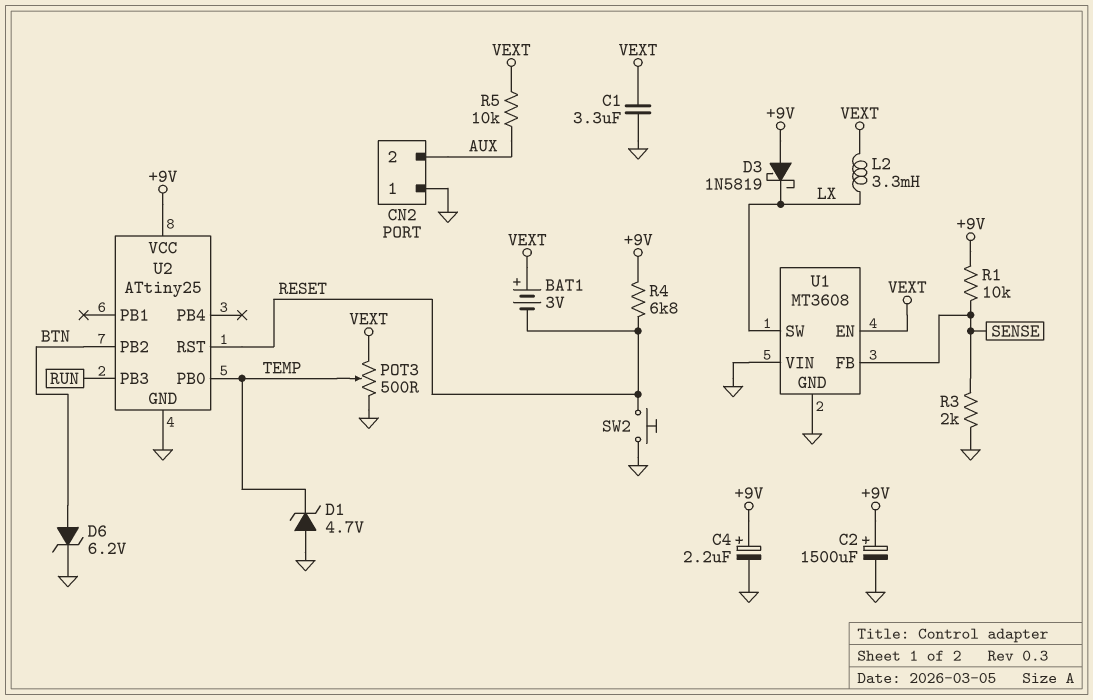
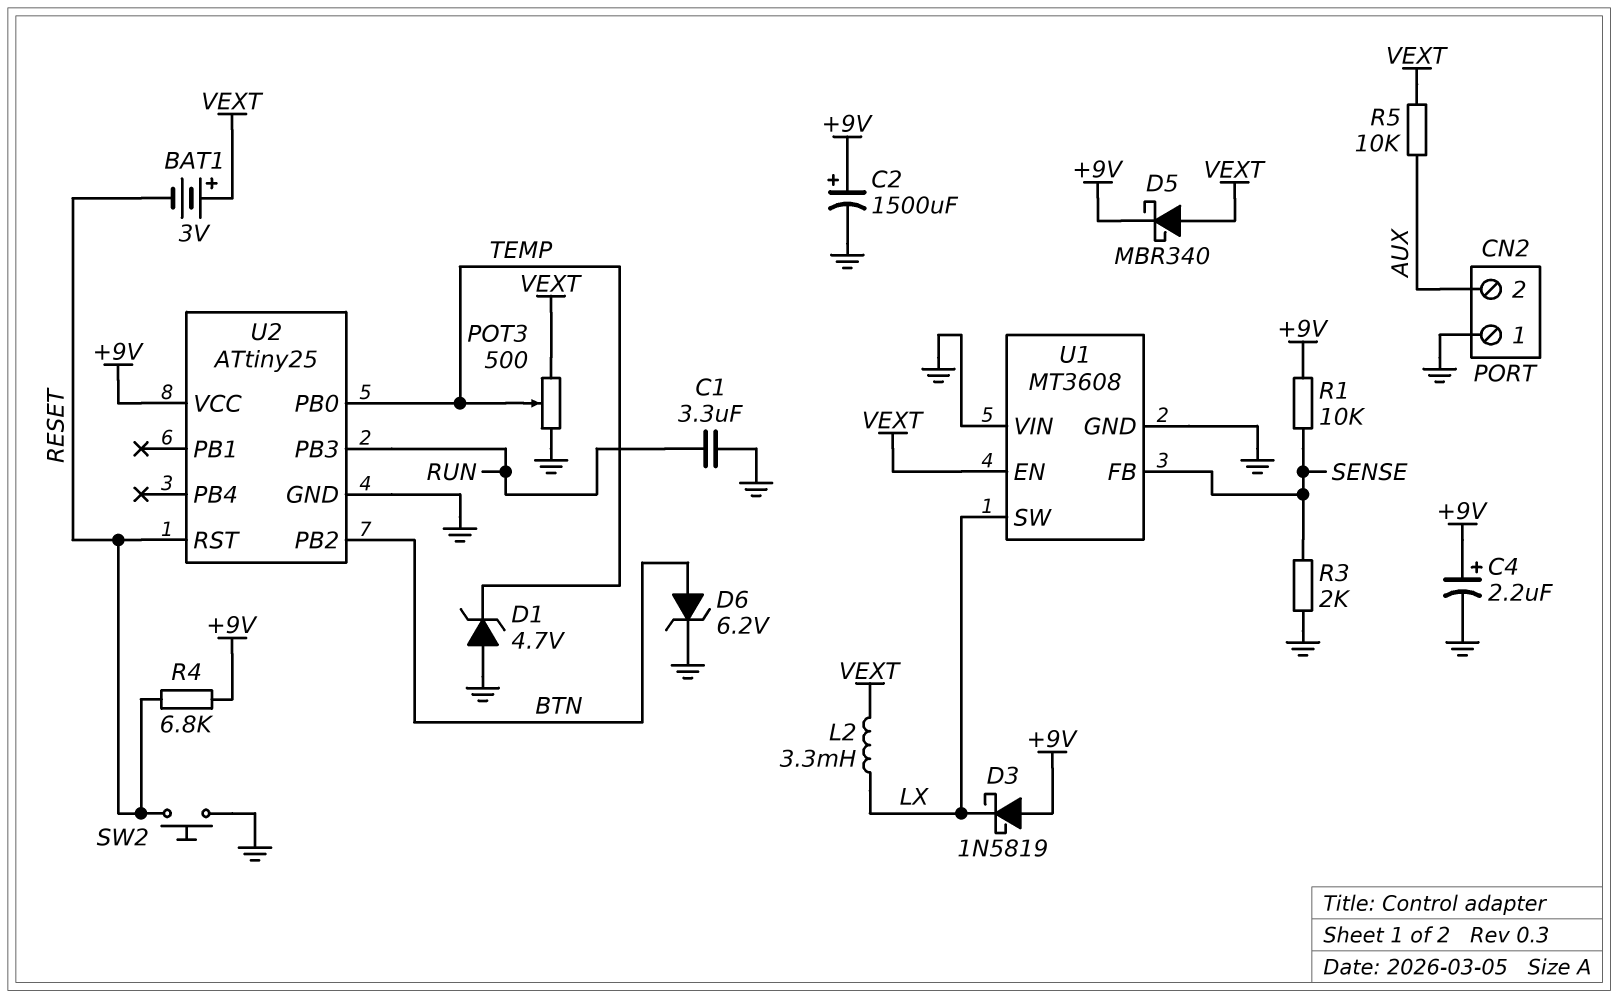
C1: 3.3uF (GND, VEXT) -> 3.3uF (GND, RUN)
D5: none -> schottky MBR340 (A VEXT, K +9V)

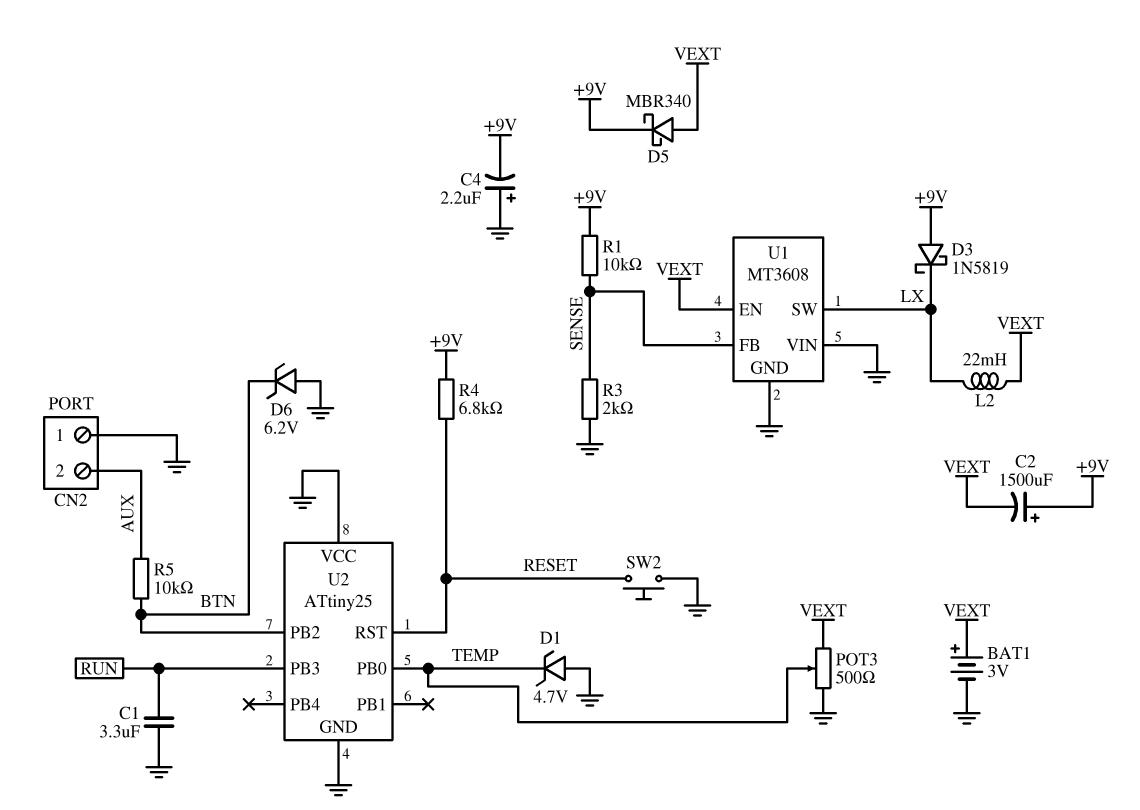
BAT1: 3V (plus VEXT, minus RESET) -> 3V (plus VEXT, minus GND)
C2: 1500uF (plus +9V, minus GND) -> 1500uF (plus +9V, minus VEXT)
C4: 2.2uF (plus +9V, minus GND) -> 2.2uF (plus GND, minus +9V)
D6: zener 6.2V (A BTN, K GND) -> zener 6.2V (A GND, K BTN)
L2: 3.3mH (LX, VEXT) -> 22mH (LX, VEXT)
R5: 10k (AUX, VEXT) -> 10k (AUX, BTN)
U2 pin VCC: +9V -> GND

